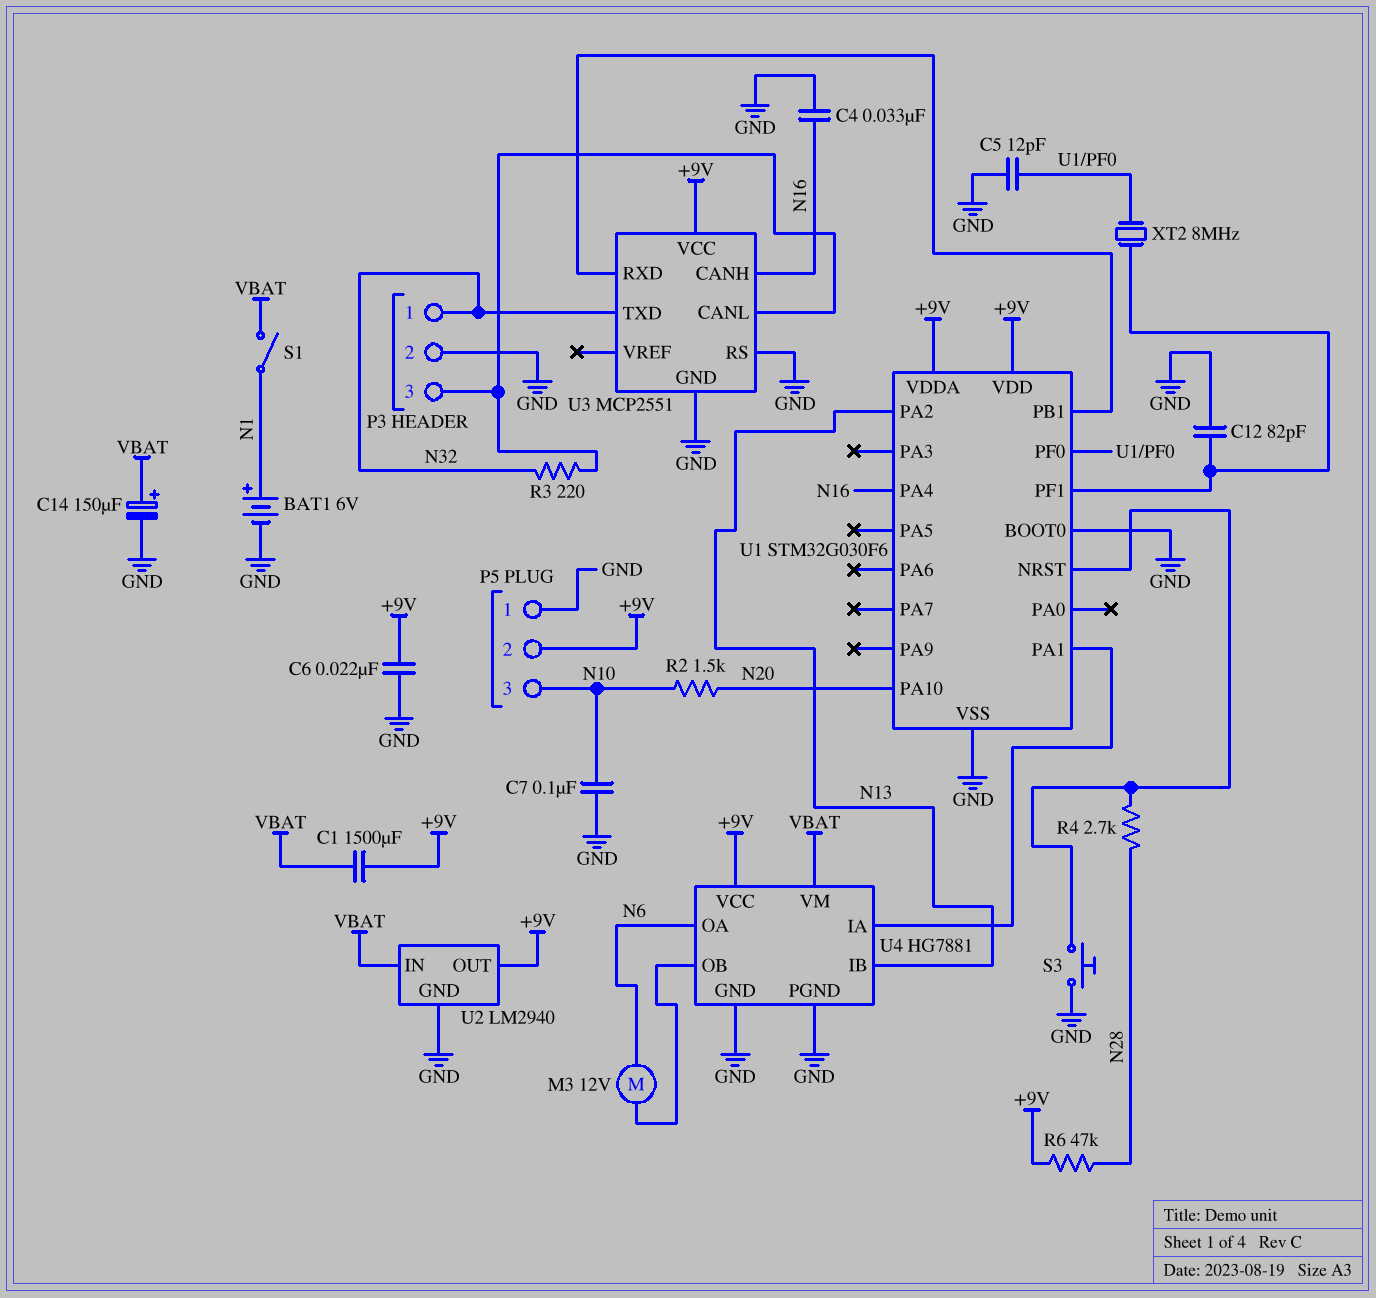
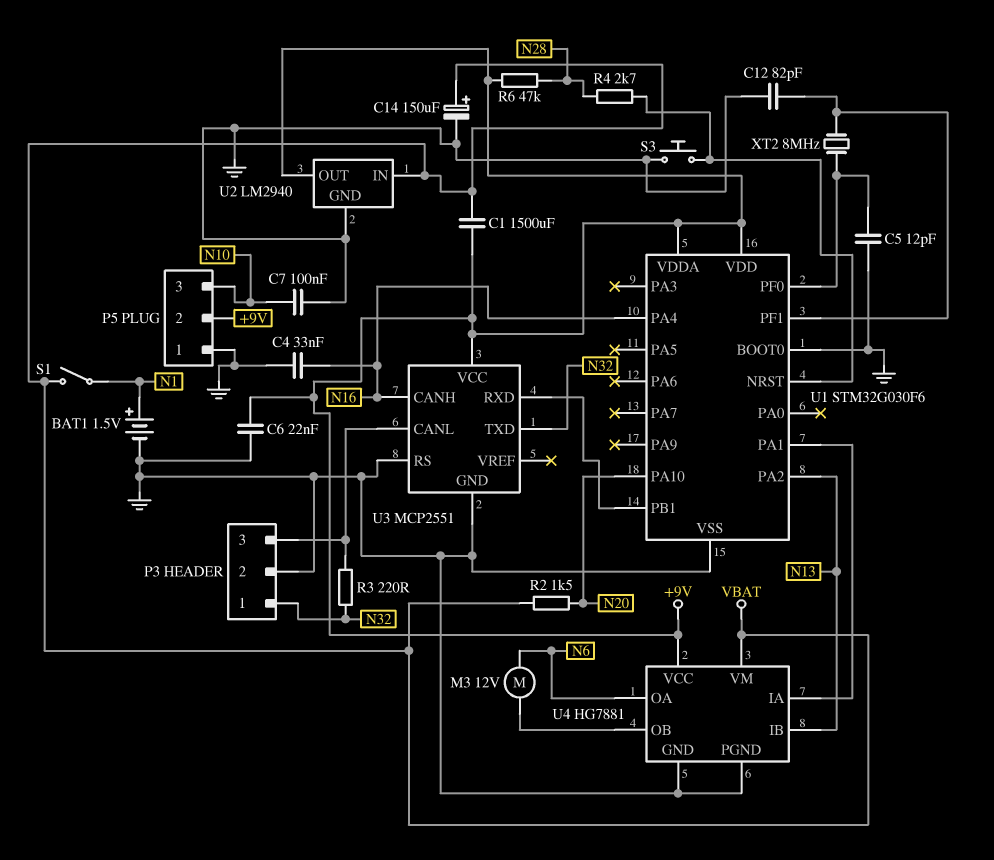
BAT1: 6V (plus N1, minus GND) -> 1.5V (plus N1, minus GND)
R2: 1.5k (N10, N20) -> 1.5k (N20, VBAT)

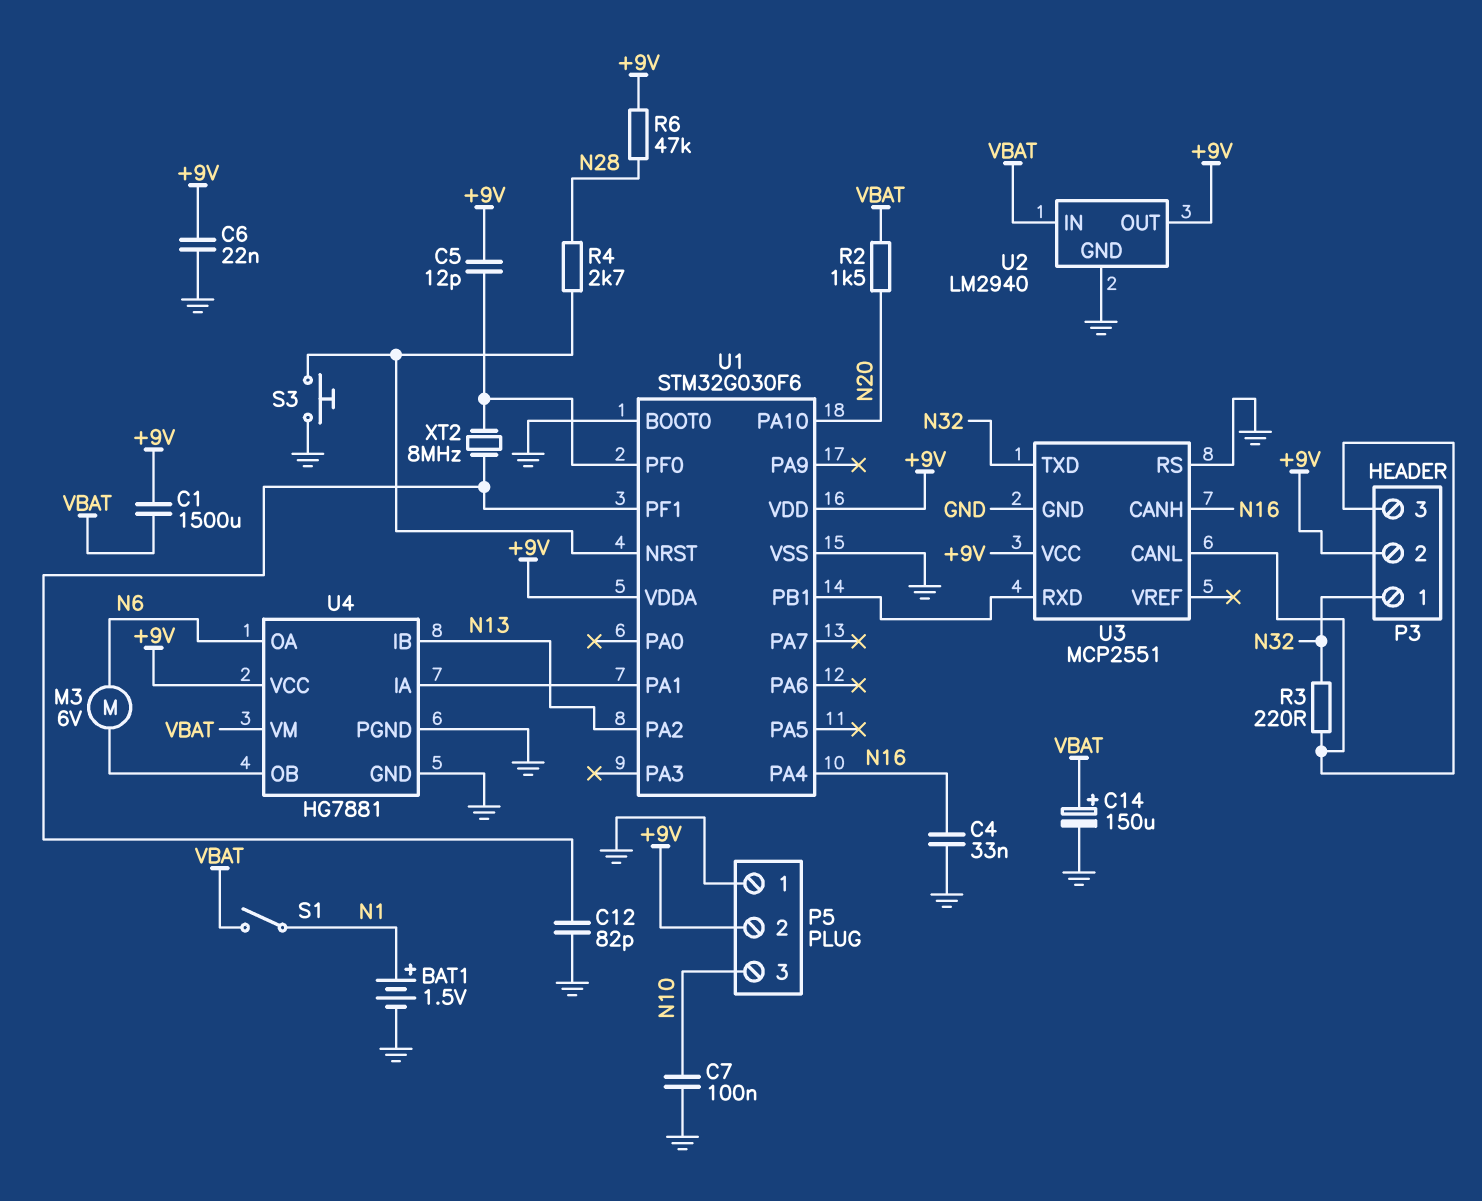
C5: 12pF (GND, U1/PF0) -> 12pF (+9V, U1/PF0)
M3: motor 12V (N6, U4/OB) -> motor 6V (N6, U4/OB)
P3 pin 2: GND -> +9V

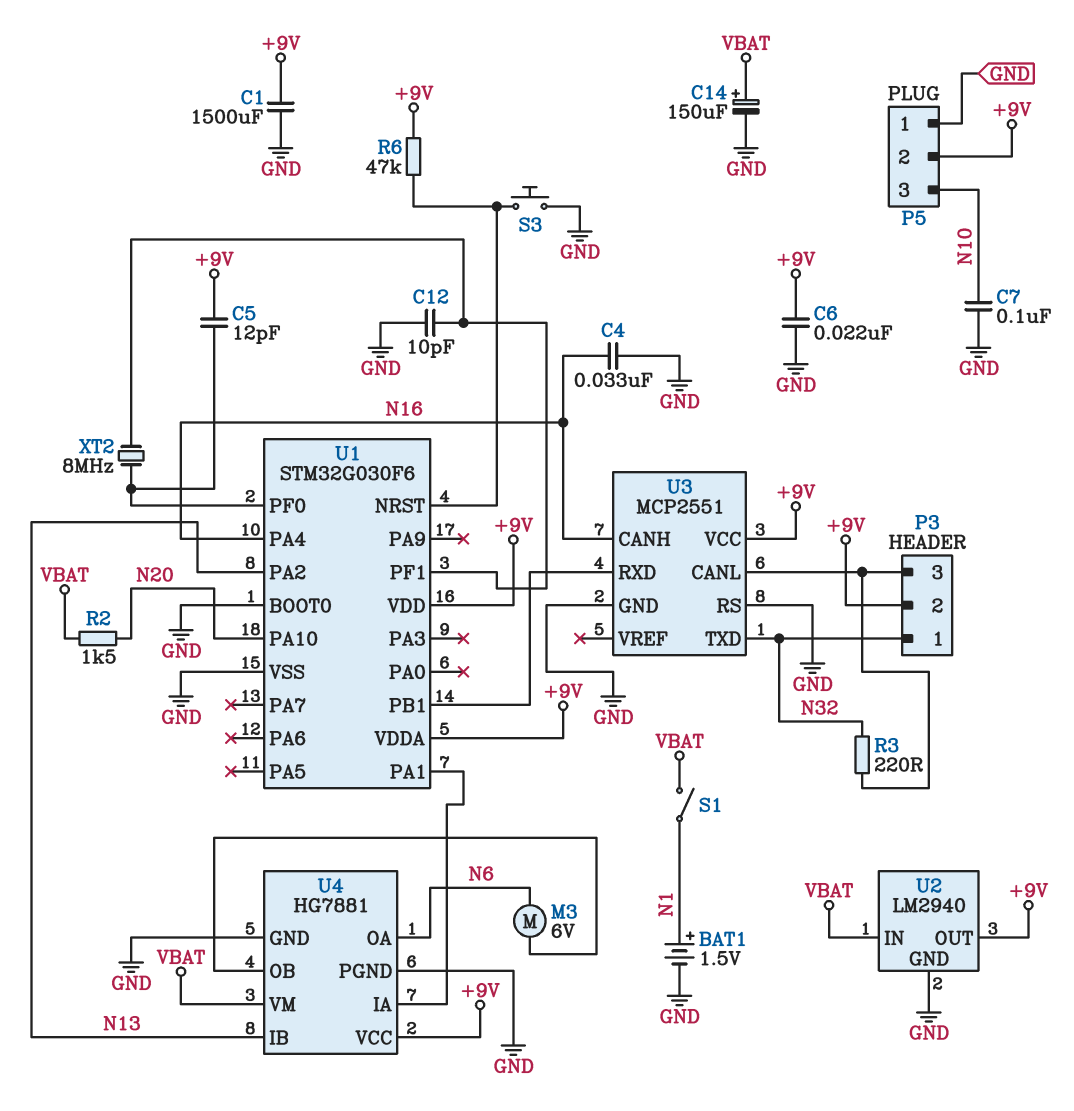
C1: 1500uF (+9V, VBAT) -> 1500uF (+9V, GND)
C12: 82pF (GND, U1/PF1) -> 10pF (GND, U1/PF1)
R4: 2.7k (N28, U1/NRST) -> none
R6: 47k (+9V, N28) -> 47k (+9V, U1/NRST)

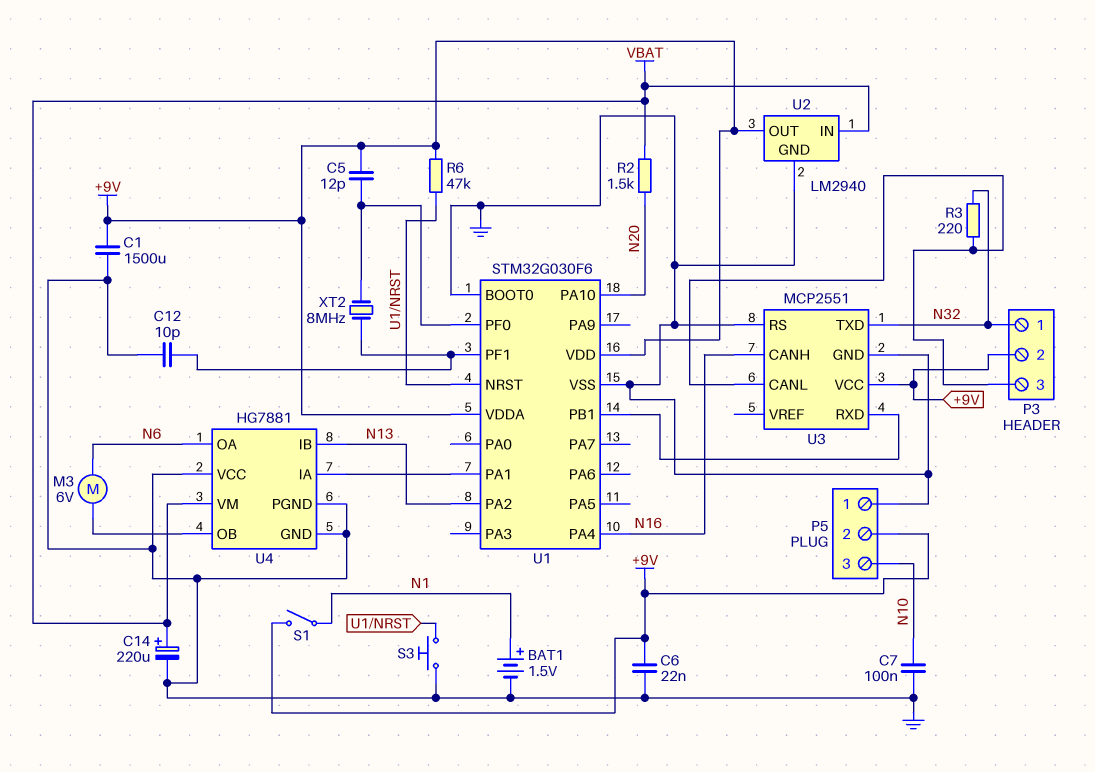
C4: 33nF (GND, N16) -> none
C14: 150uF (plus VBAT, minus GND) -> 220uF (plus VBAT, minus GND)
S1: switch (N1, VBAT) -> switch (+9V, N1)
U4 pin VCC: +9V -> GND

